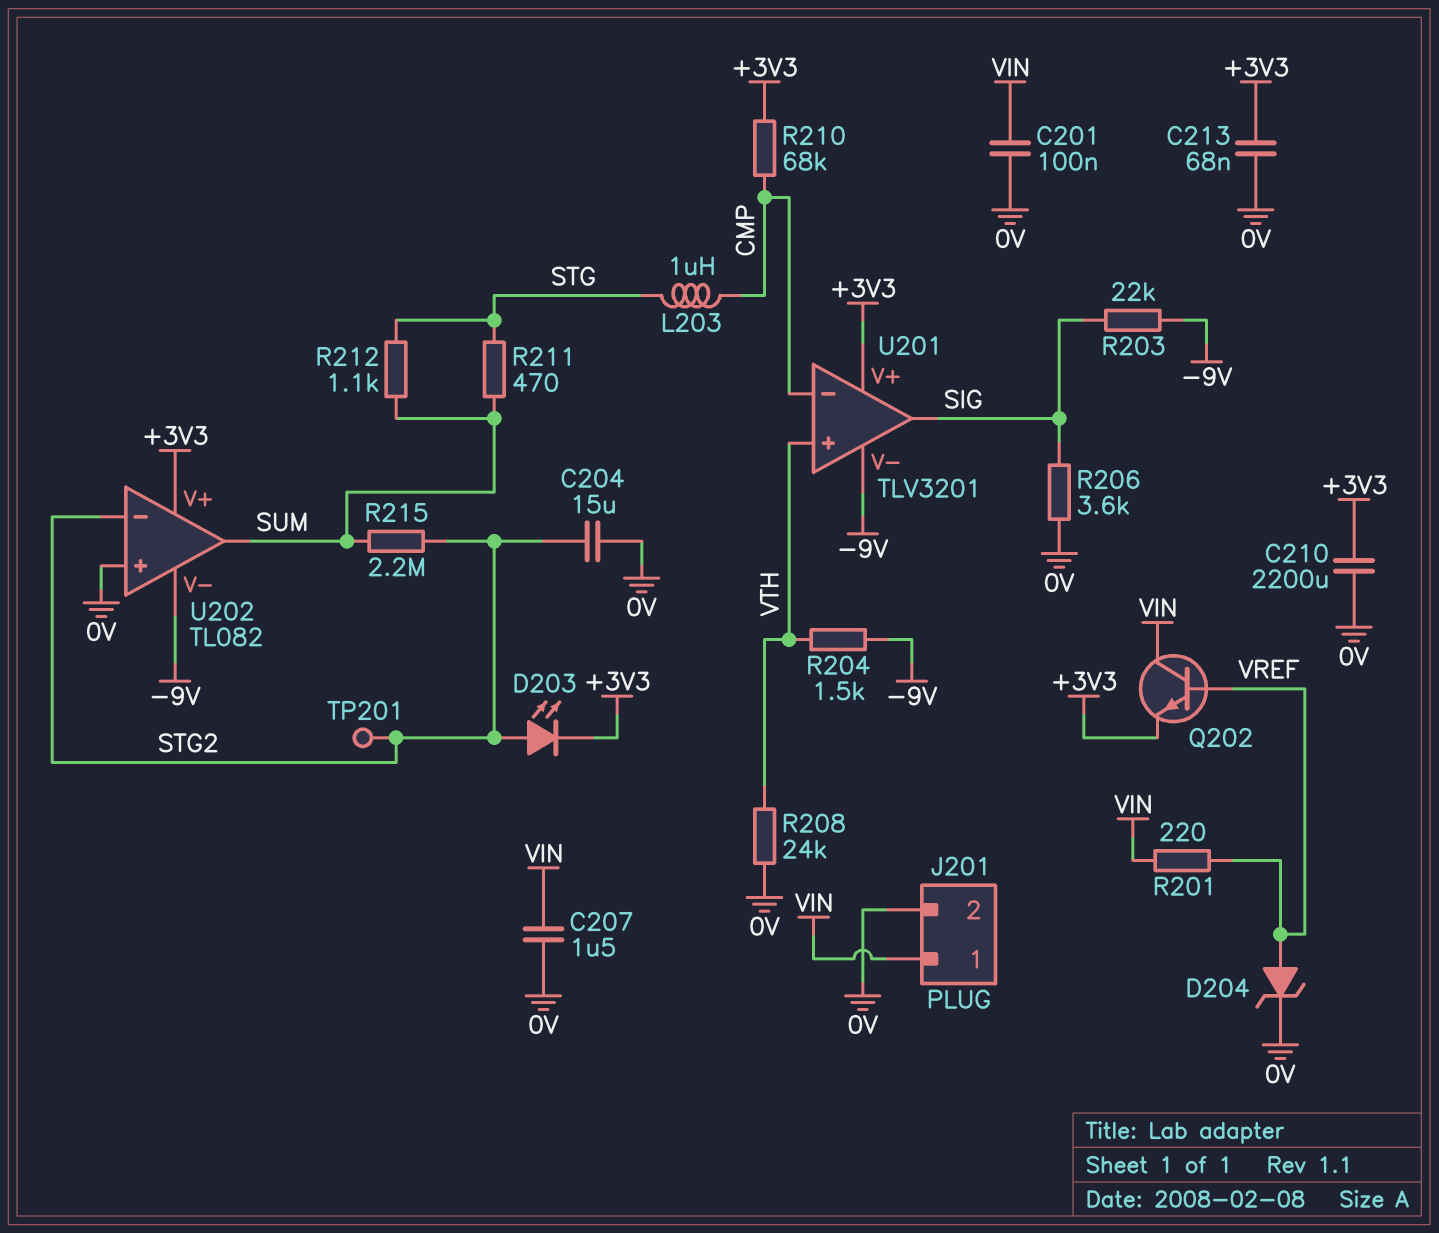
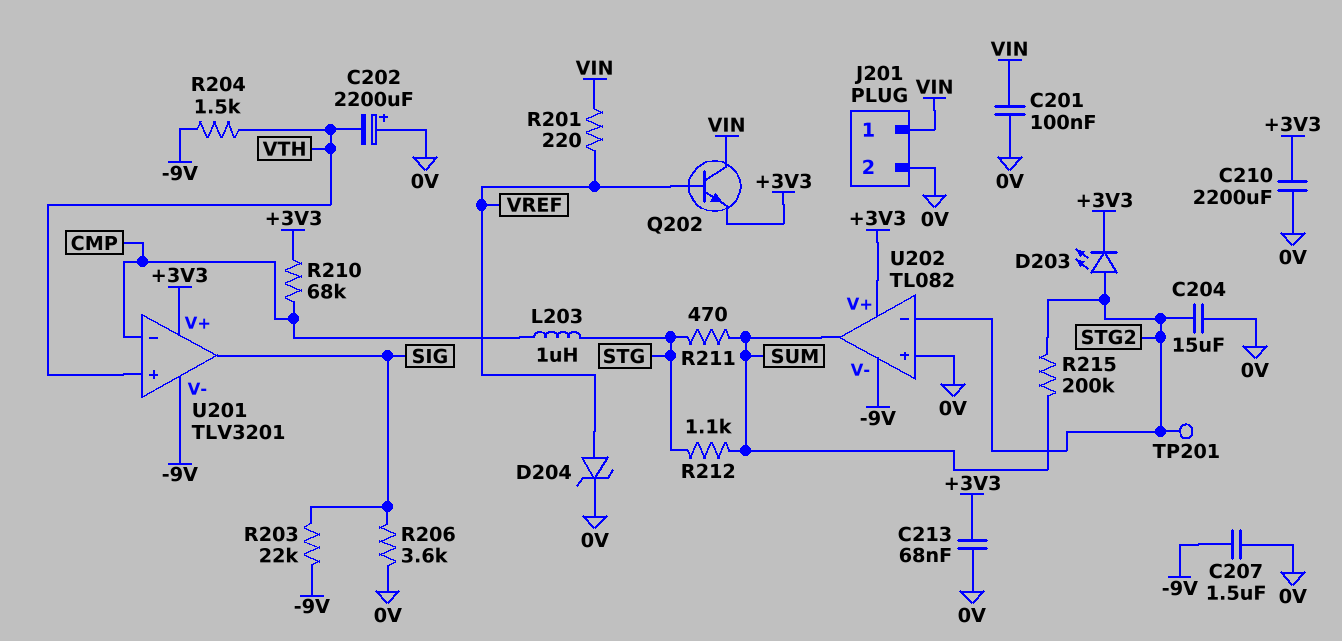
C202: none -> 2200uF (plus 0V, minus VTH)
C207: 1.5uF (0V, VIN) -> 1.5uF (-9V, 0V)
R208: 24k (0V, VTH) -> none
R215: 2.2M (STG2, SUM) -> 200k (STG2, SUM)

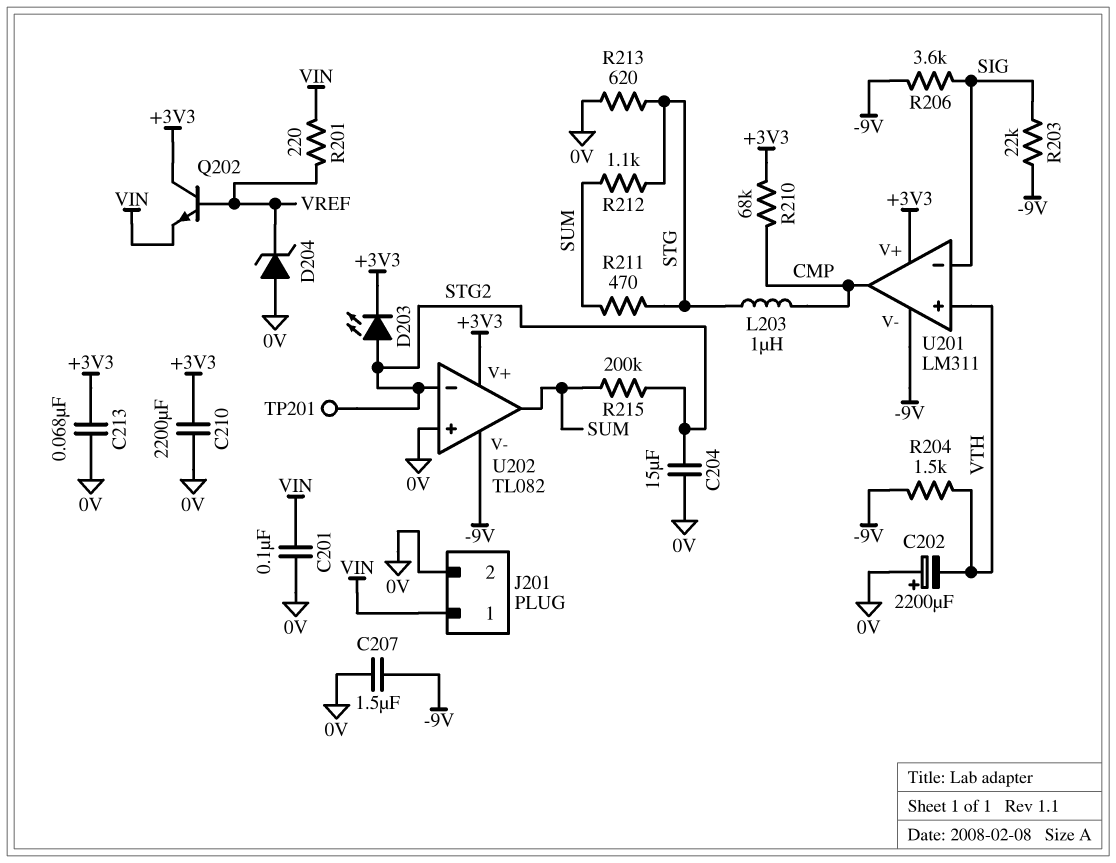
D204: zener (A VREF, K 0V) -> zener (A 0V, K VREF)
Q202: NPN (B VREF, C VIN, E +3V3) -> NPN (B VREF, C +3V3, E VIN)
R206: 3.6k (0V, SIG) -> 3.6k (-9V, SIG)
R213: none -> 620 (0V, STG)
U201: TLV3201 -> LM311
U201 pin in-: CMP -> SIG
U201 pin out: SIG -> CMP

